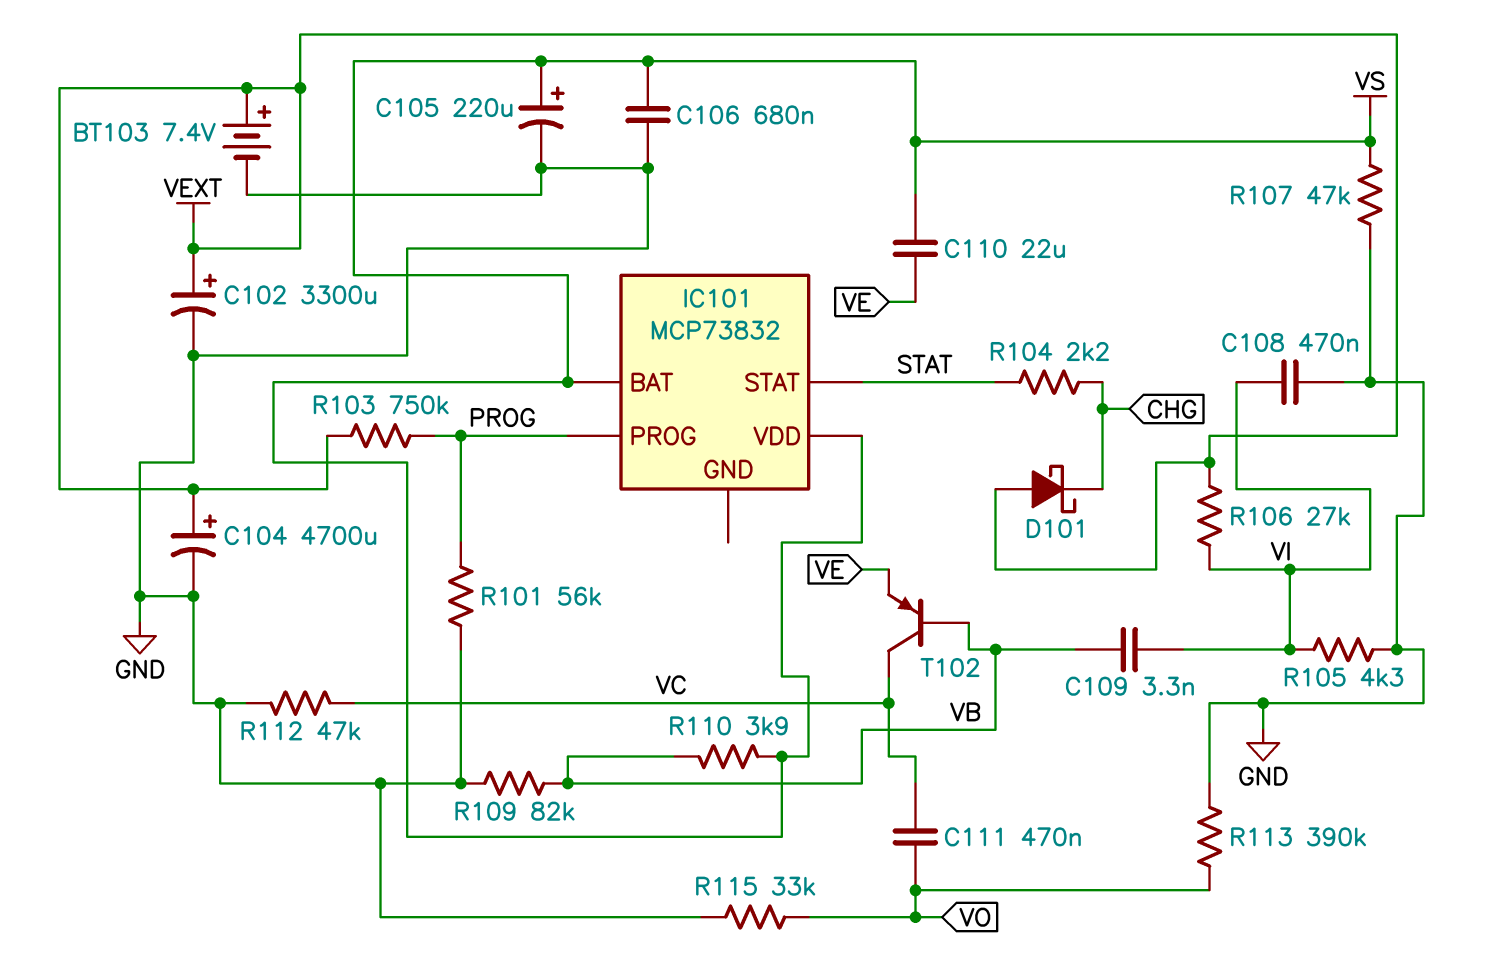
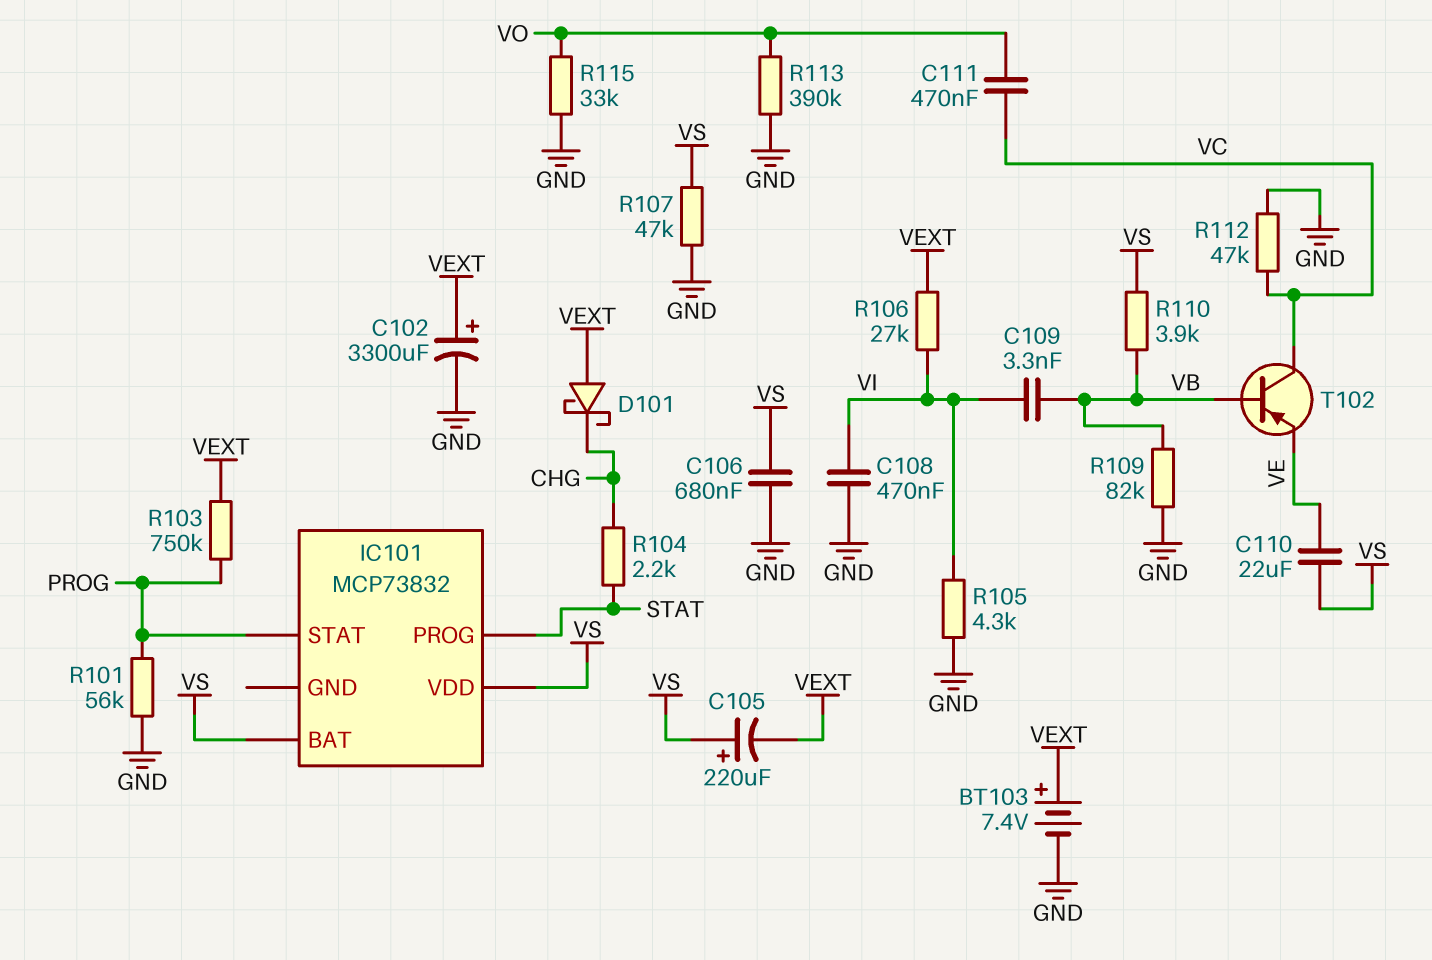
C104: 4700uF (plus VEXT, minus GND) -> none
C105: 220uF (plus VS, minus GND) -> 220uF (plus VS, minus VEXT)
IC101 pin PROG: PROG -> STAT
IC101 pin STAT: STAT -> PROG

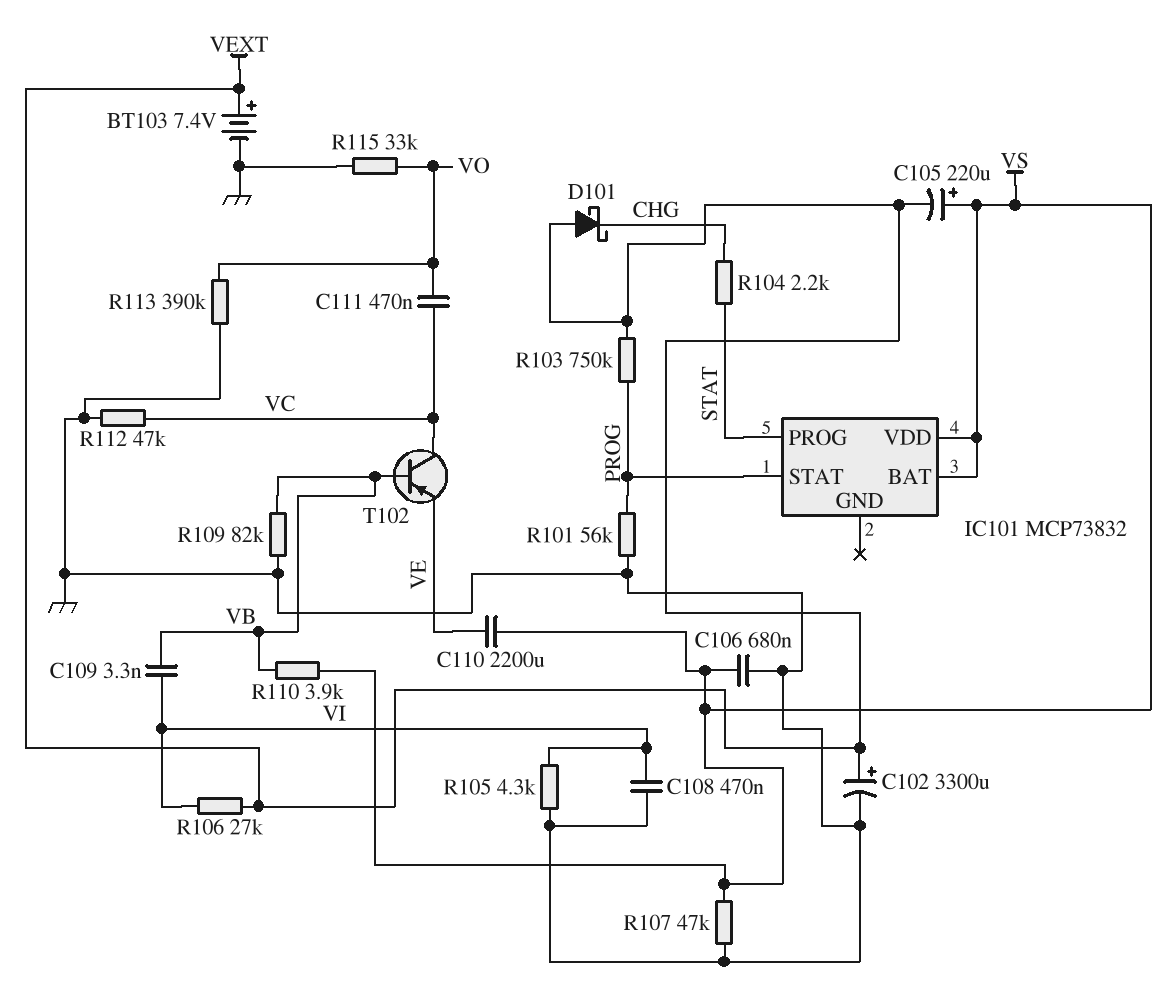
C110: 22uF (VE, VS) -> 2200uF (VE, VS)

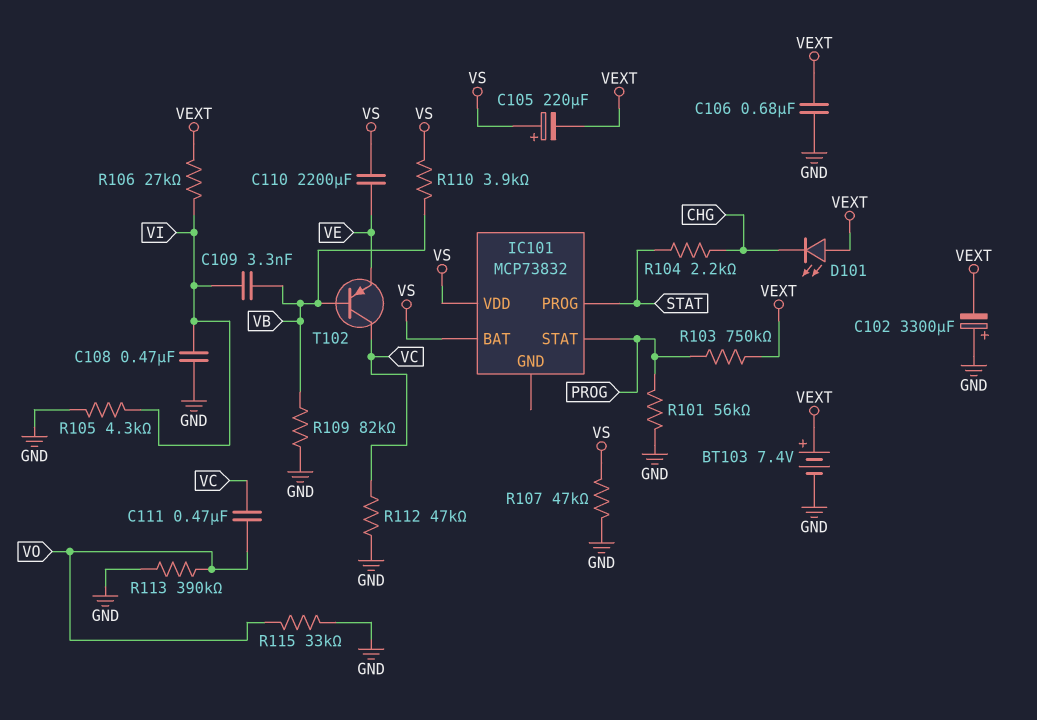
C102: 3300uF (plus VEXT, minus GND) -> 3300uF (plus GND, minus VEXT)
C106: 680nF (GND, VS) -> 680nF (GND, VEXT)
D101: schottky (A VEXT, K CHG) -> LED (A VEXT, K CHG)

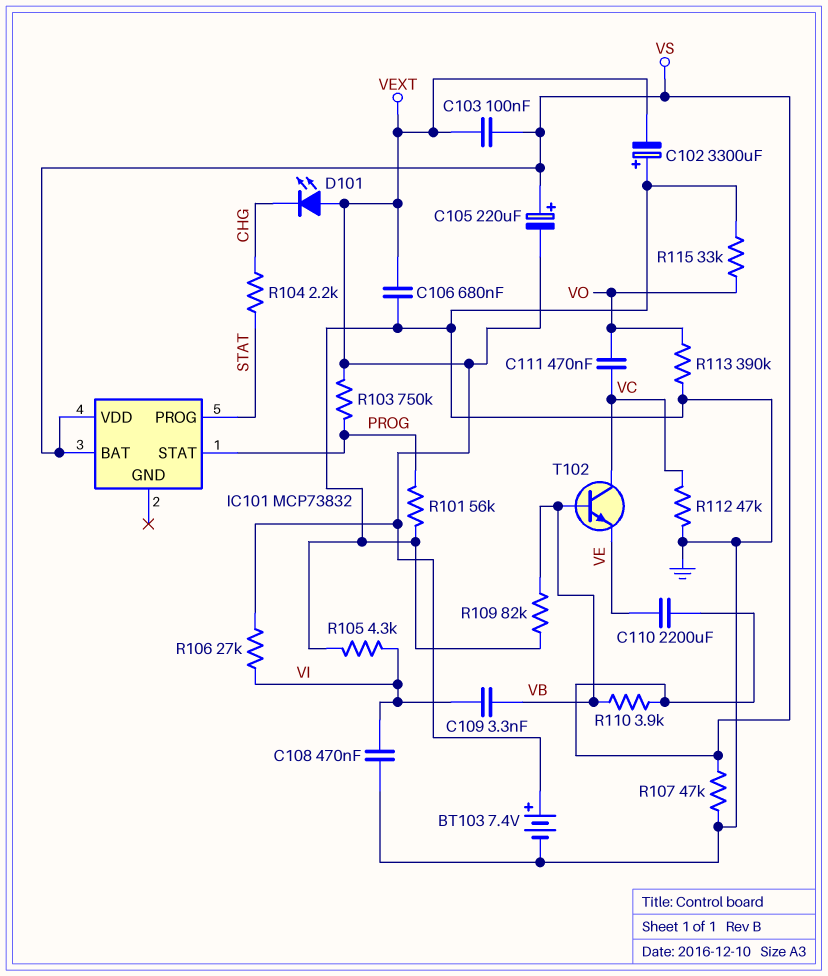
C103: none -> 100nF (VEXT, VS)
T102: PNP (B VB, C VC, E VE) -> NPN (B VB, C VC, E VE)

